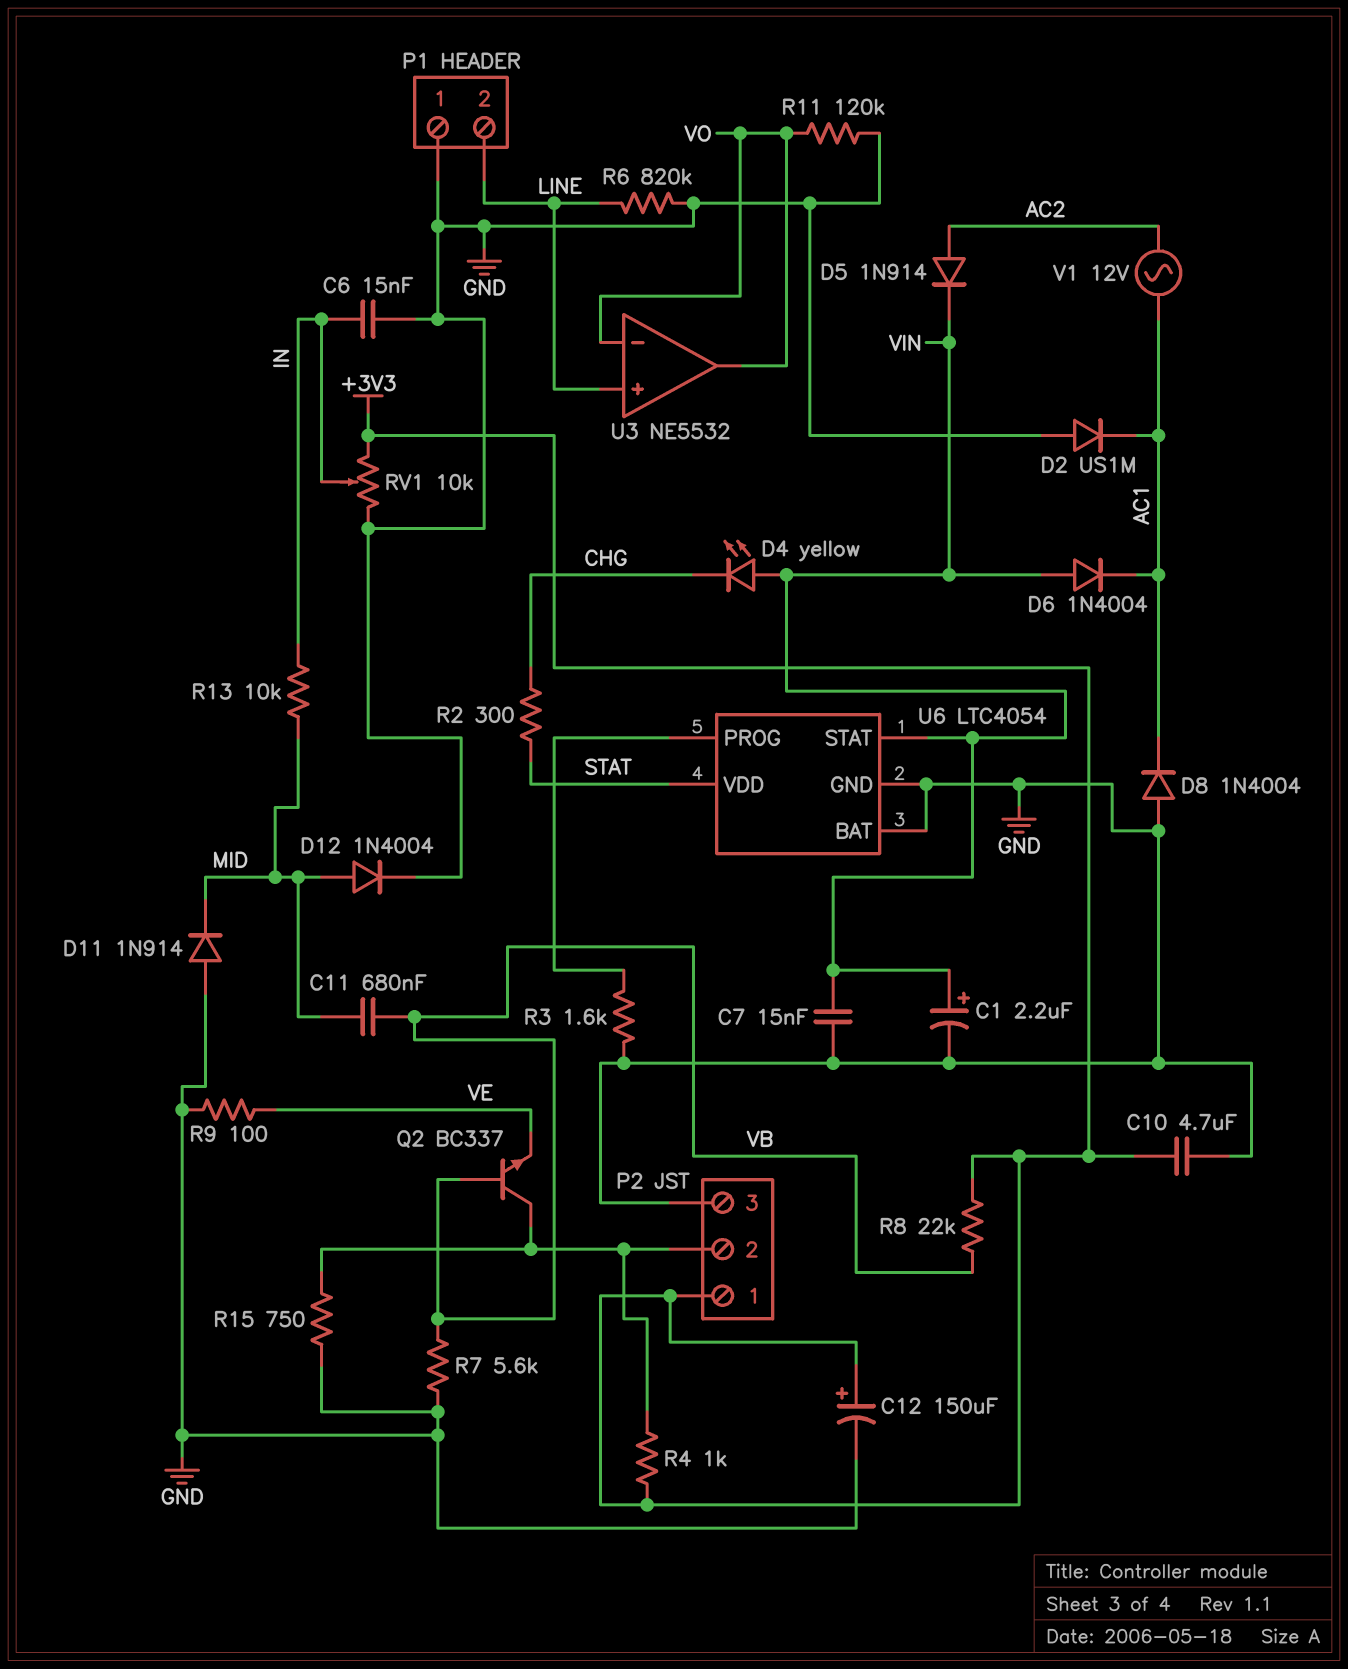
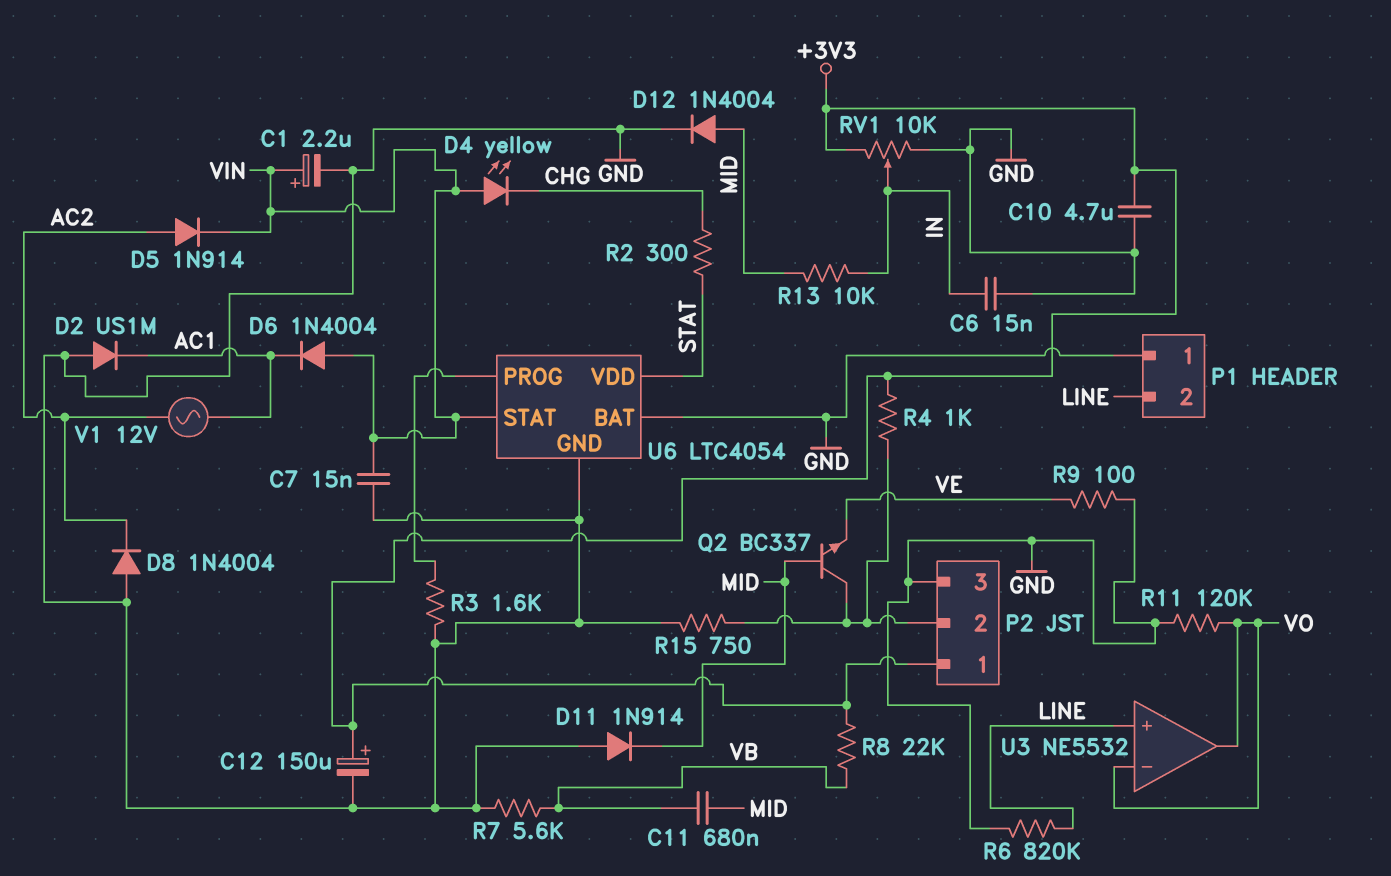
D8: diode 1N4004 (A GND, K AC1) -> diode 1N4004 (A GND, K AC2)
Q2: NPN BC337 (B VB, C P2/2, E VE) -> NPN BC337 (B MID, C P2/2, E VE)

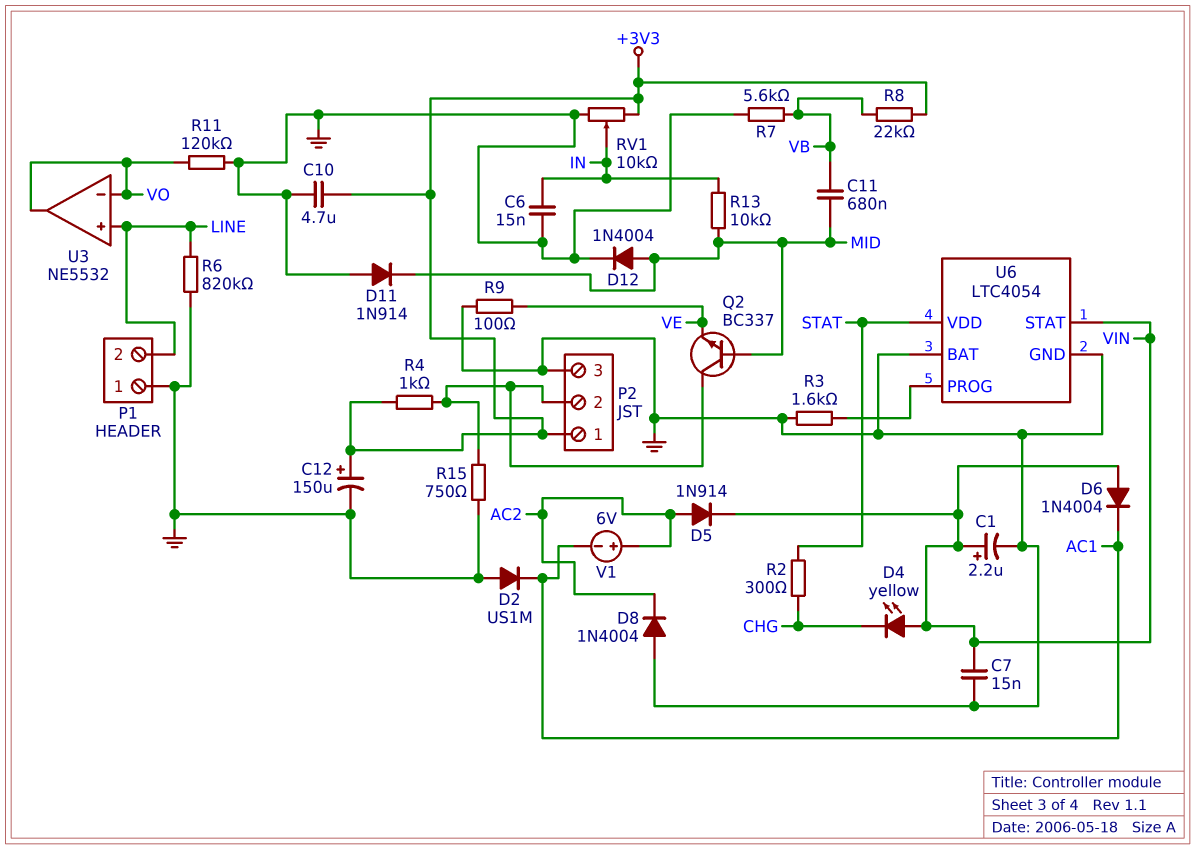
V1: AC 12V (AC1, AC2) -> 6V (plus AC2, minus AC1)

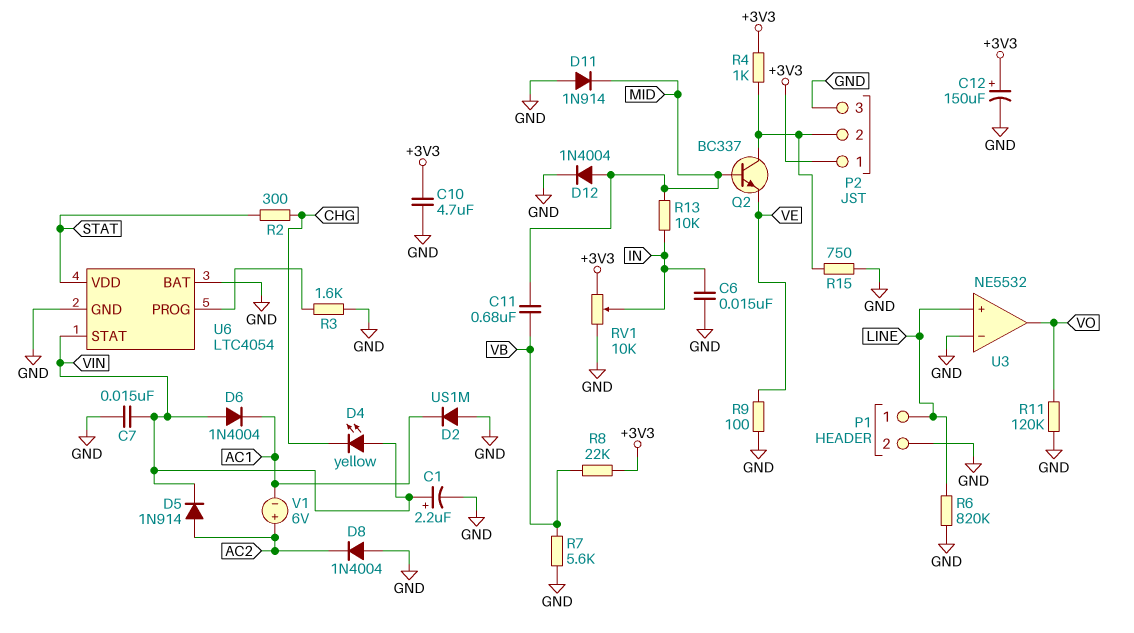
P1 pin 1: GND -> LINE
P1 pin 2: LINE -> GND
U3 pin in-: VO -> GND

